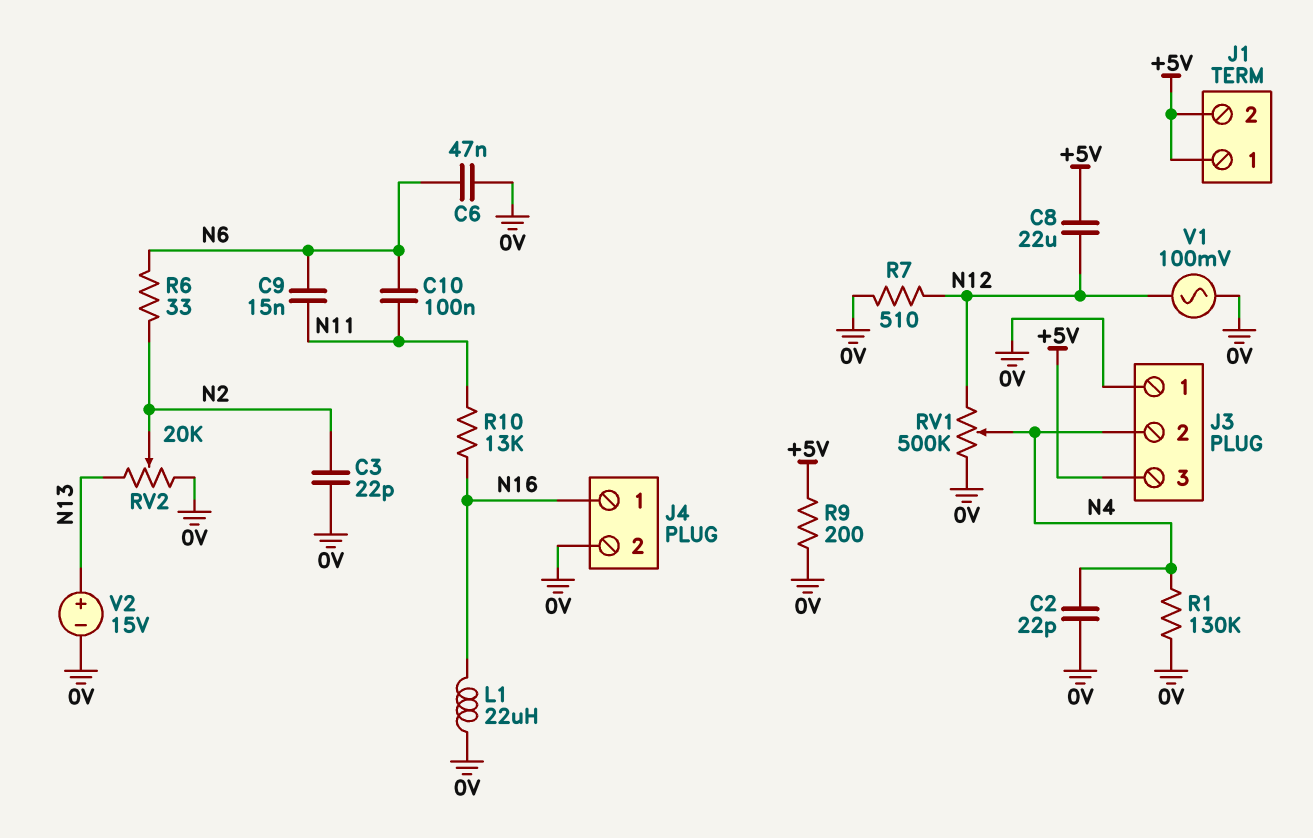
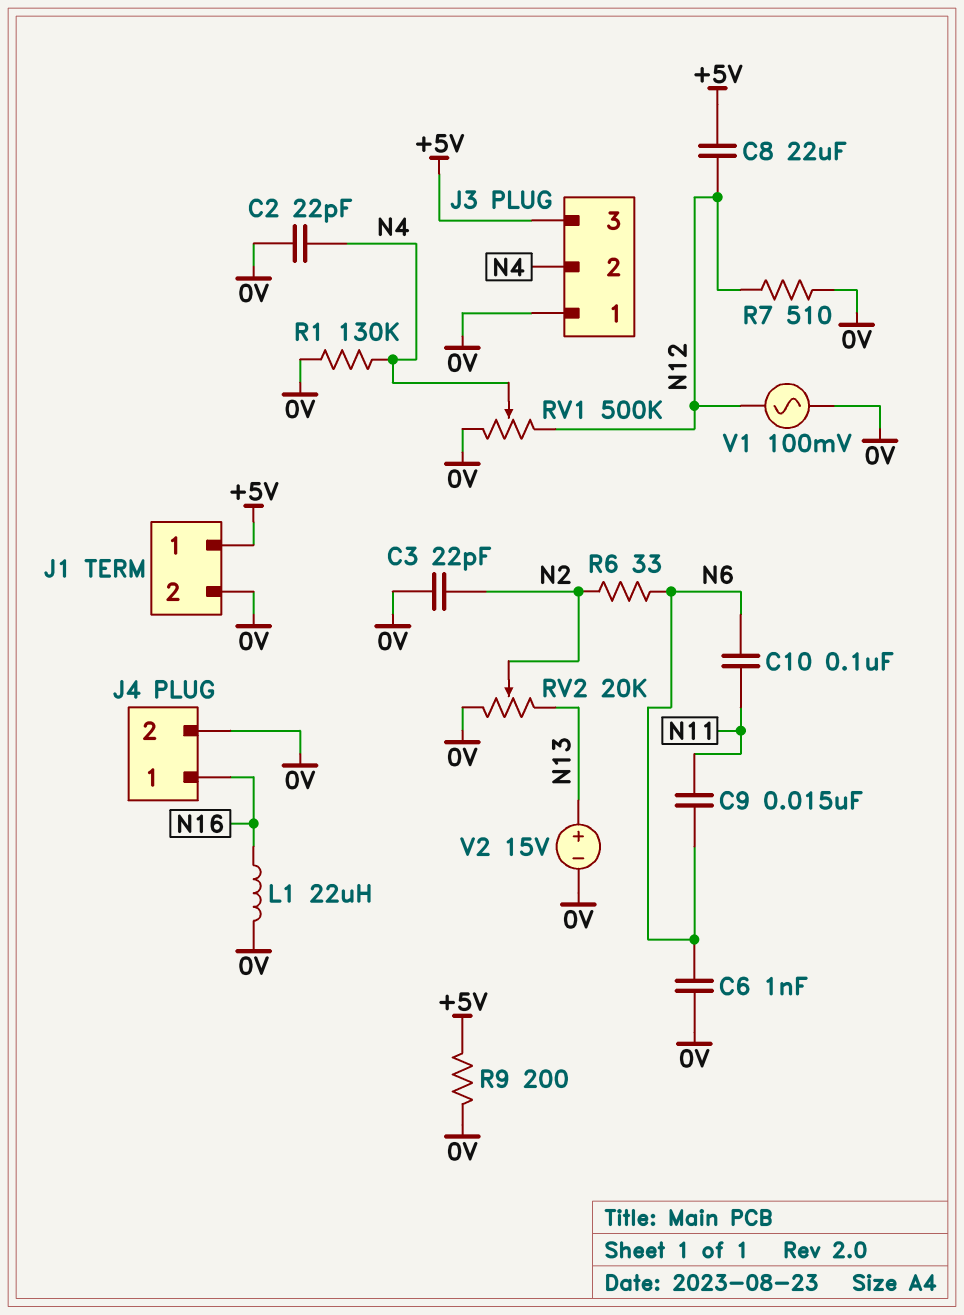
C6: 47nF (0V, N6) -> 1nF (0V, N6)
J1 pin 2: +5V -> 0V
R10: 13k (N11, N16) -> none

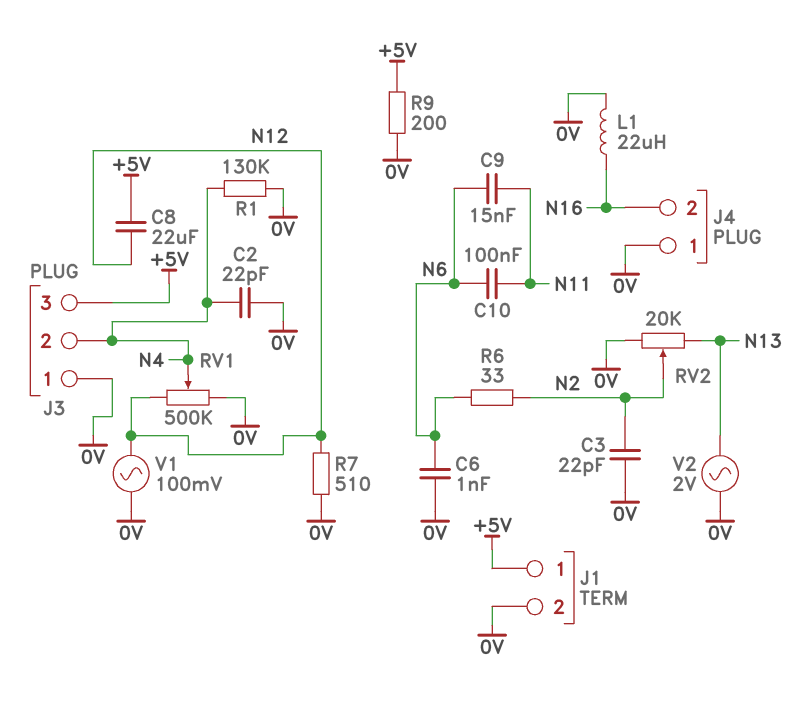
J4 pin 1: N16 -> 0V
J4 pin 2: 0V -> N16
V2: 15V (plus N13, minus 0V) -> AC 2V (0V, N13)

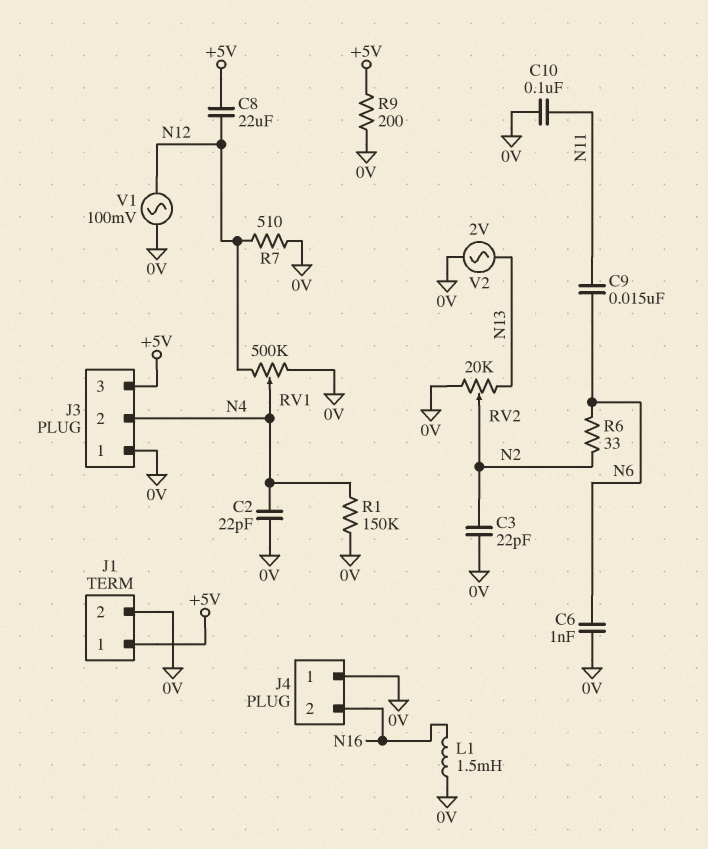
C10: 100nF (N6, N11) -> 100nF (0V, N11)
L1: 22uH (0V, N16) -> 1.5mH (0V, N16)
R1: 130k (0V, N4) -> 150k (0V, N4)

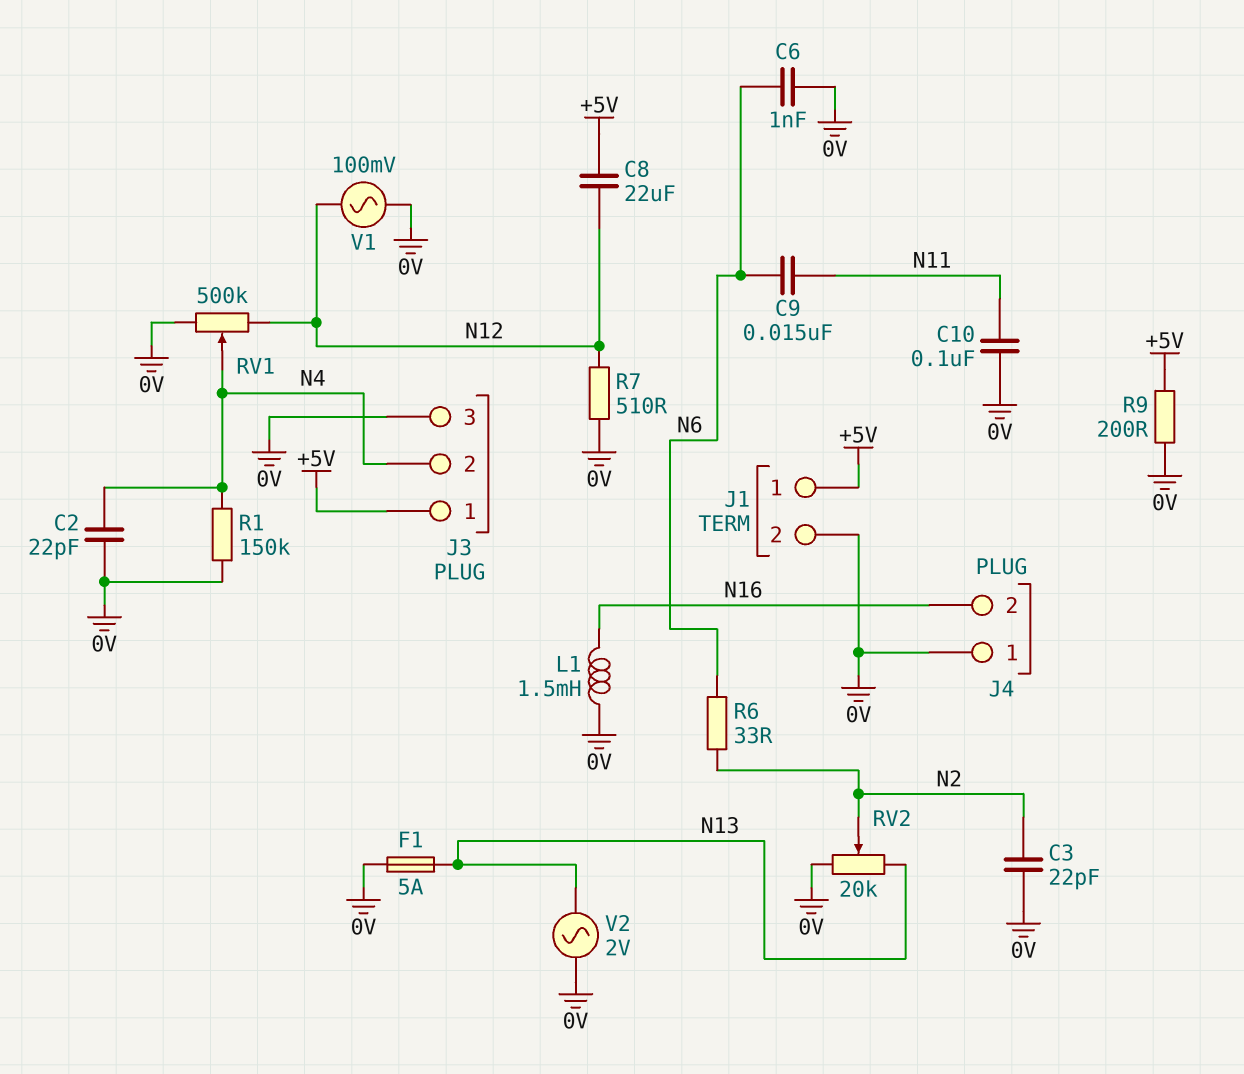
F1: none -> 5A (0V, N13)
J3 pin 1: 0V -> +5V
J3 pin 3: +5V -> 0V

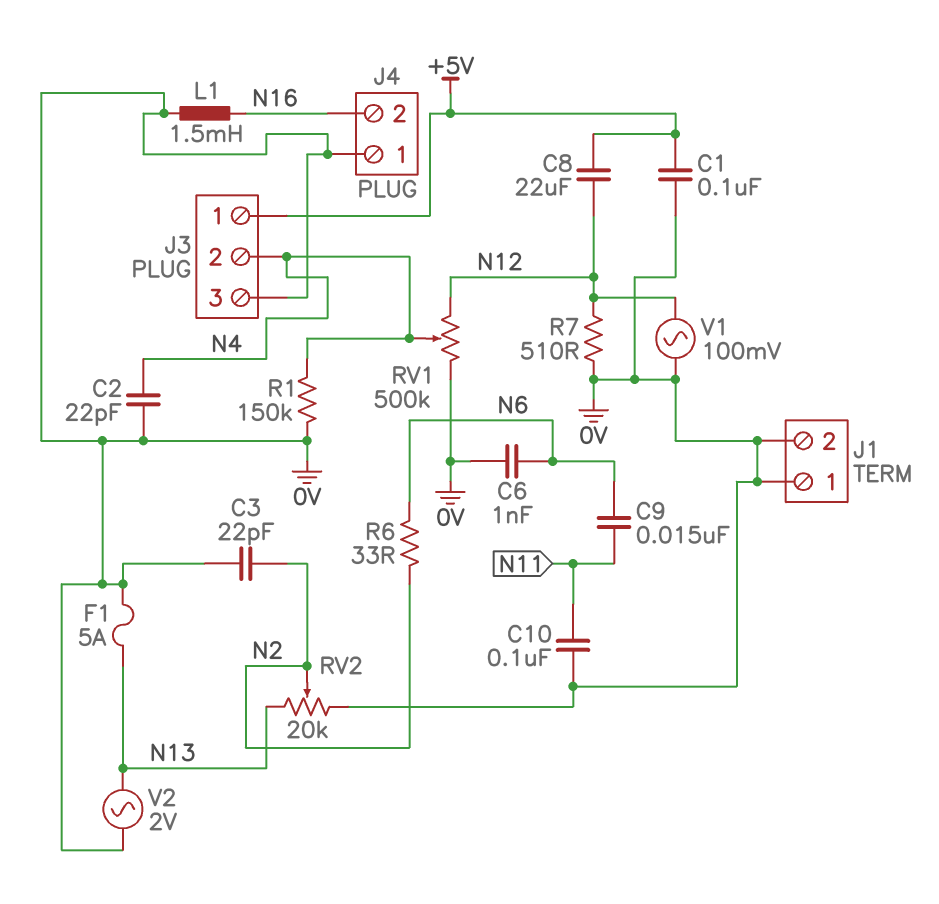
C1: none -> 100nF (+5V, 0V)
J1 pin 1: +5V -> 0V
R9: 200 (+5V, 0V) -> none

